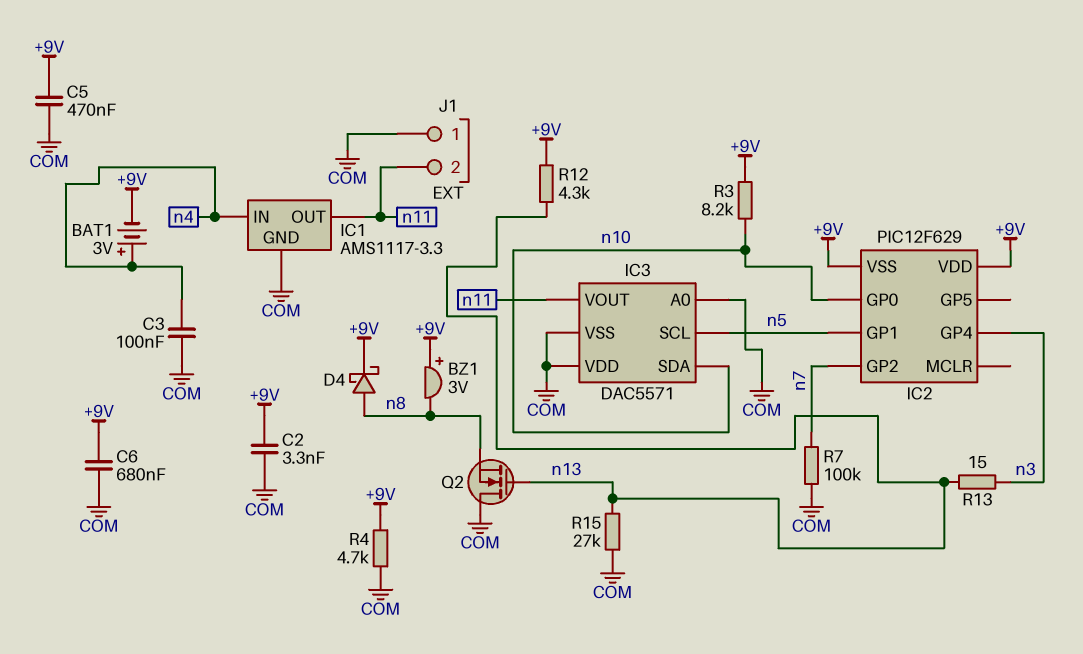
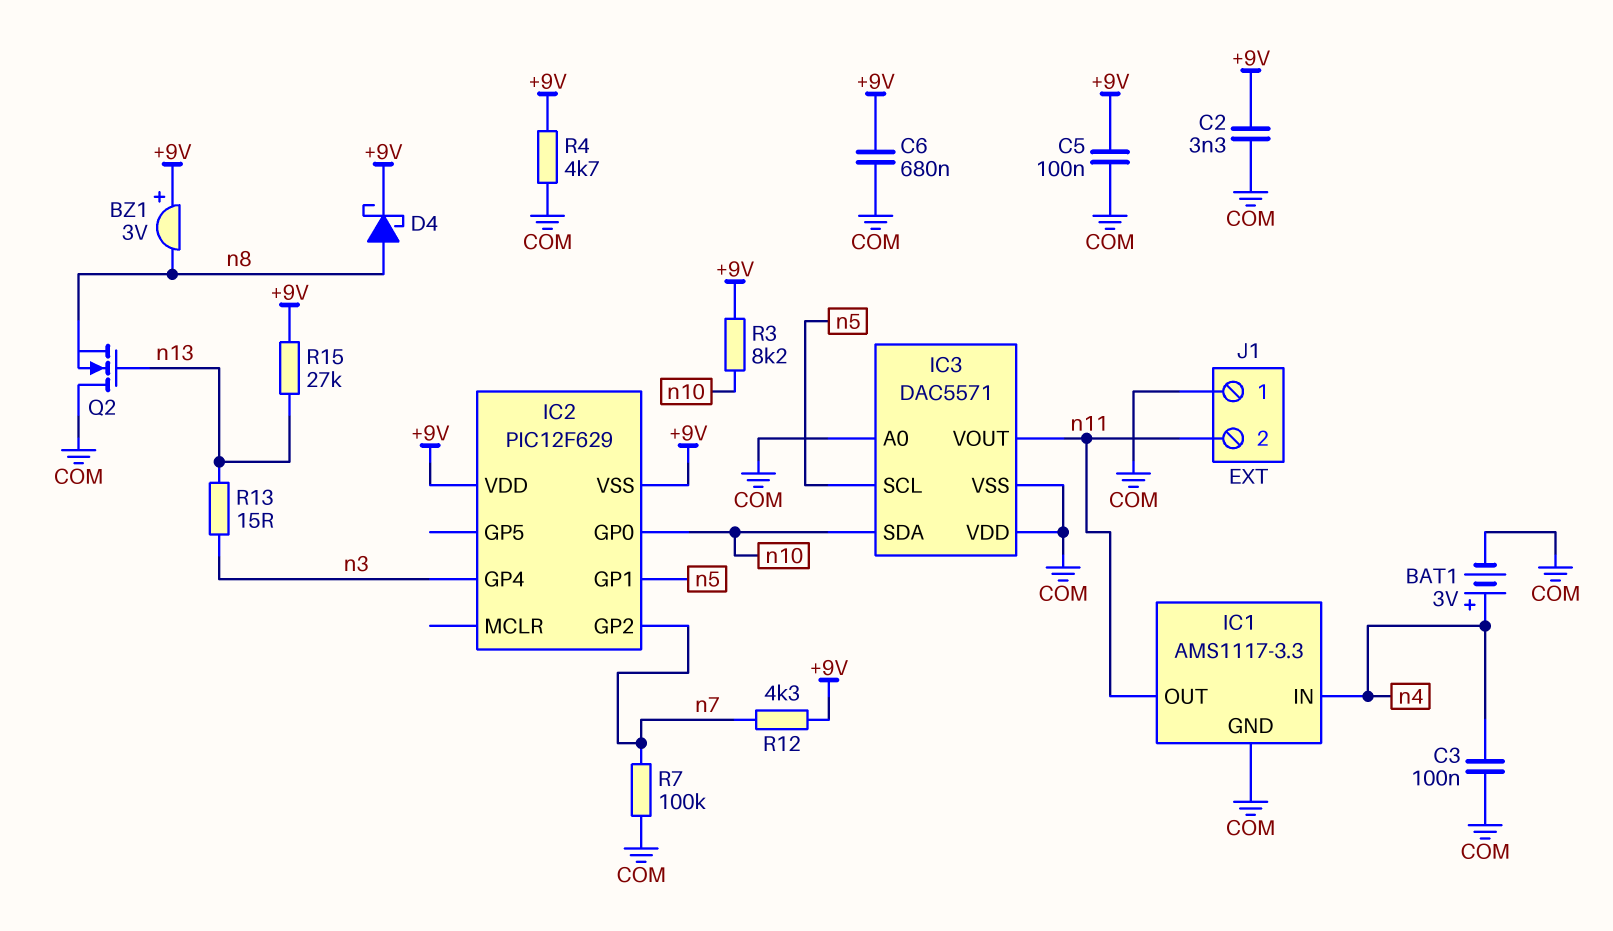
BAT1: 3V (plus n4, minus +9V) -> 3V (plus n4, minus COM)
C5: 470nF (+9V, COM) -> 100nF (+9V, COM)
R12: 4.3k (+9V, n13) -> 4.3k (+9V, n7)
R15: 27k (COM, n13) -> 27k (+9V, n13)

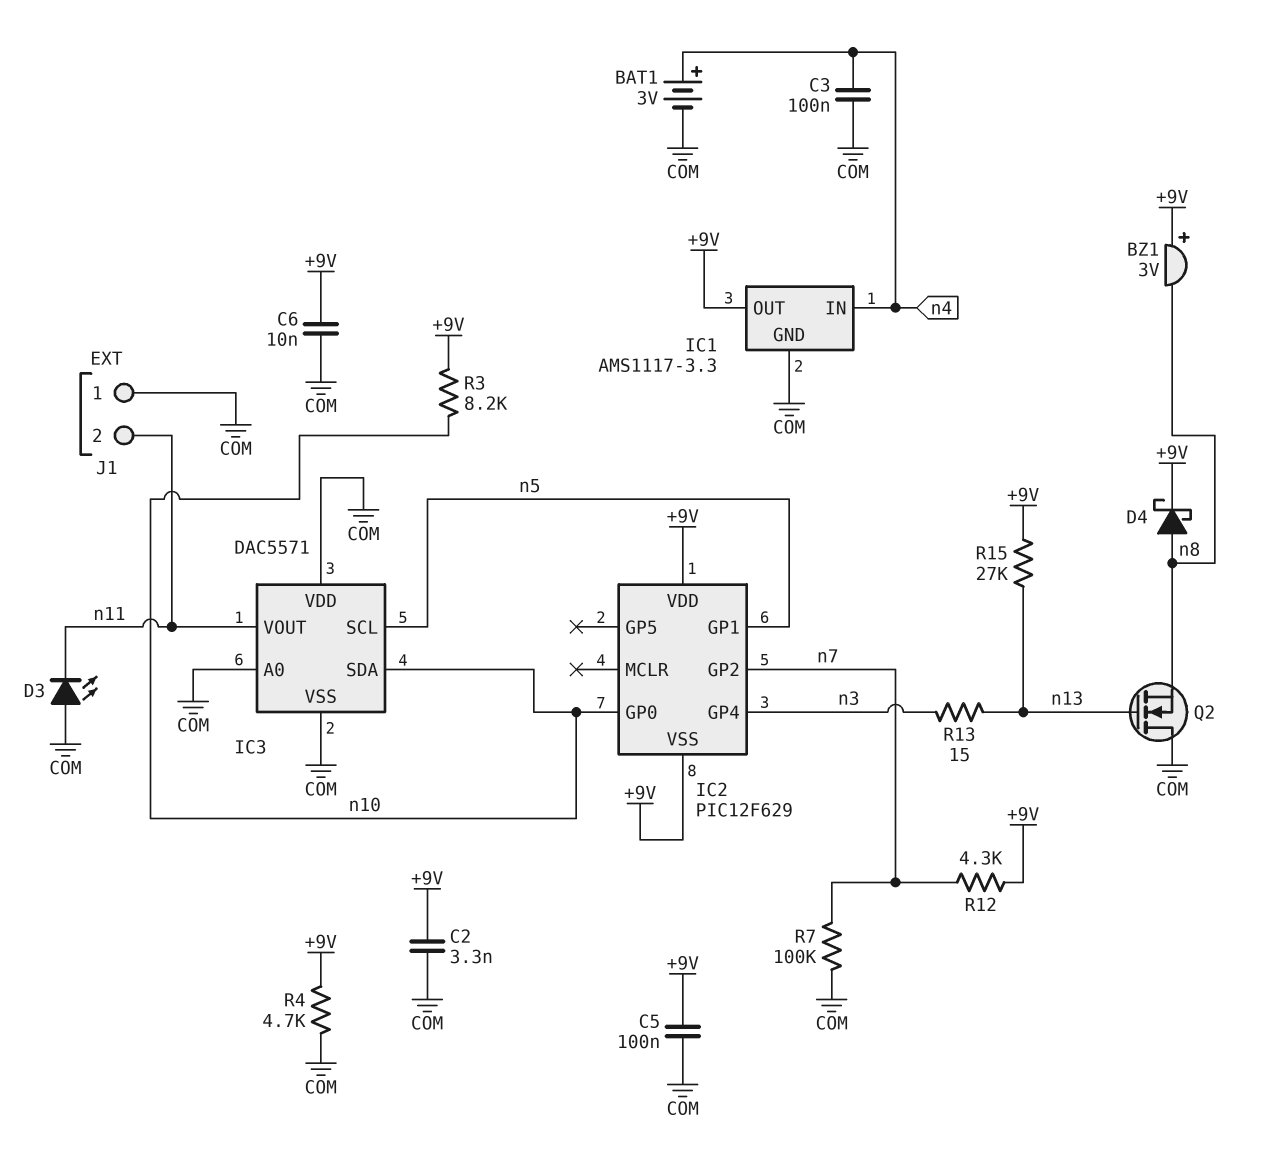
C6: 680nF (+9V, COM) -> 10nF (+9V, COM)
D3: none -> LED (A COM, K n11)
IC1 pin OUT: n11 -> +9V

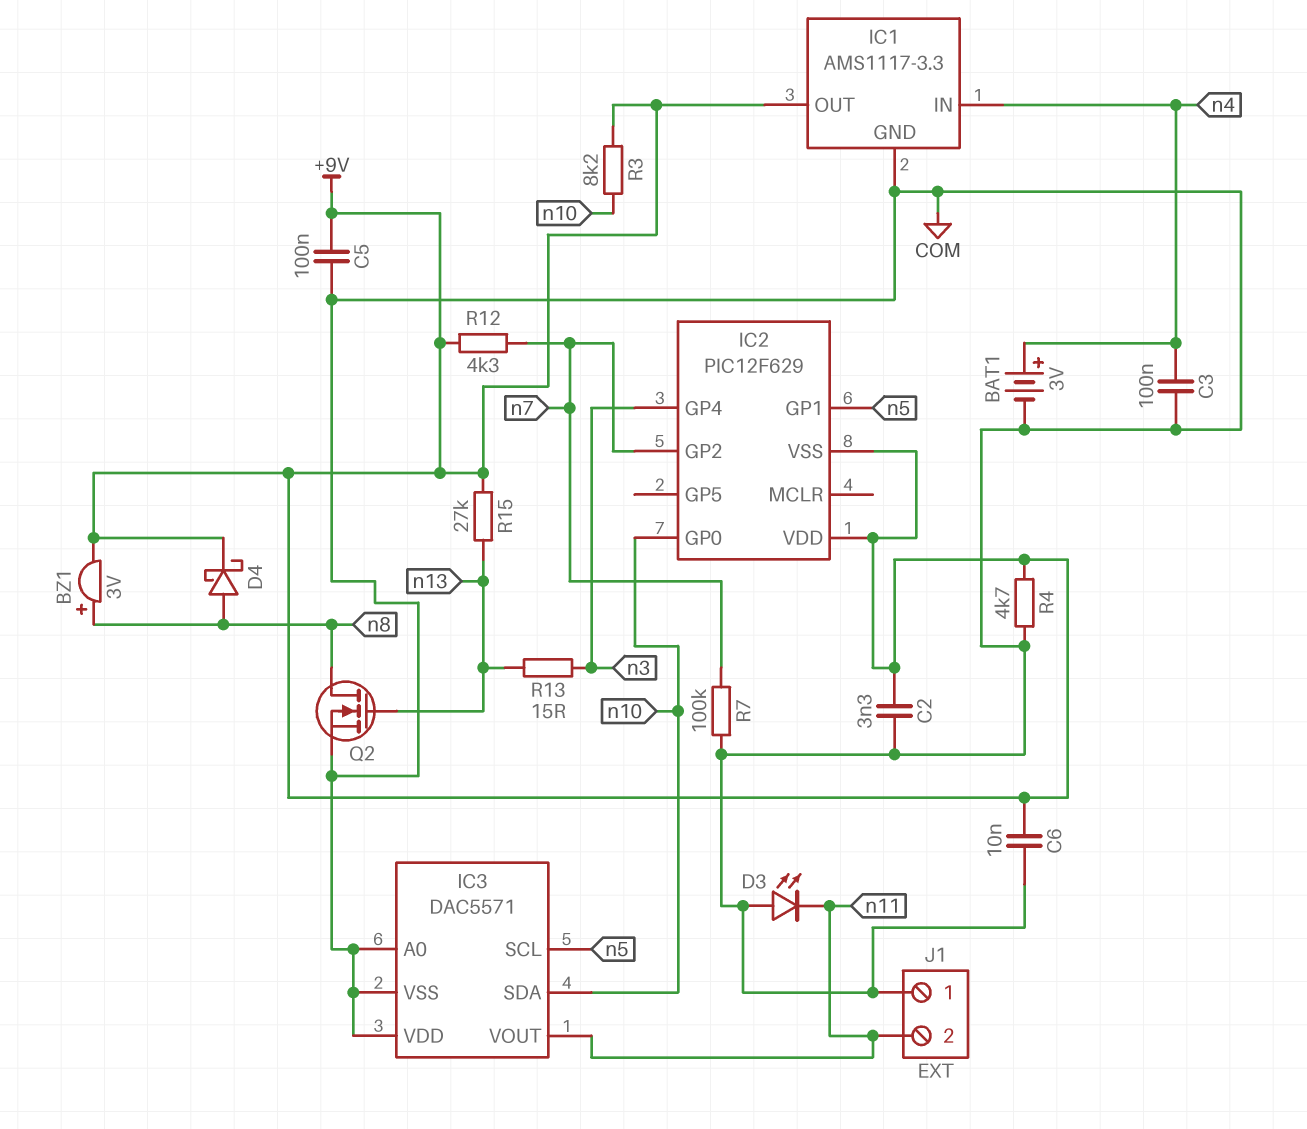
BZ1: buzzer 3V (plus +9V, minus n8) -> buzzer 3V (plus n8, minus +9V)
Q2: NMOS (G n13, D COM, S n8) -> NMOS (G n13, D n8, S COM)

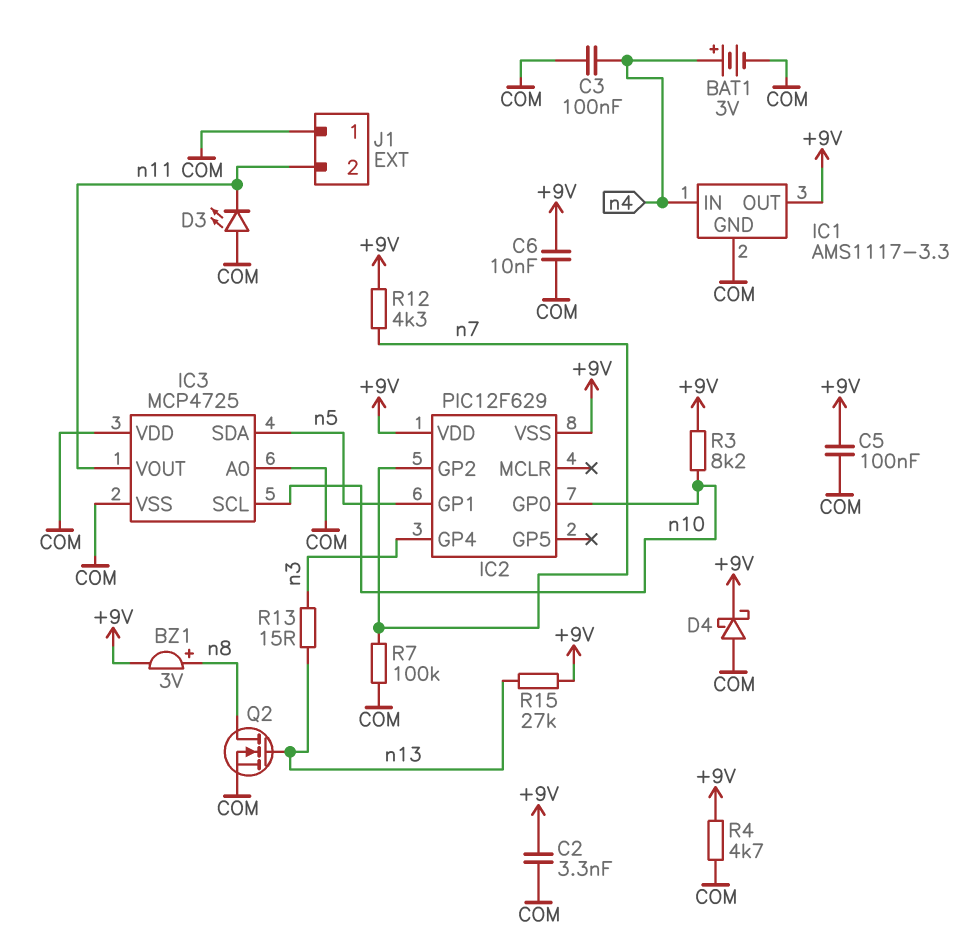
D4: schottky (A n8, K +9V) -> schottky (A COM, K +9V)
IC3: DAC5571 -> MCP4725
IC3 pin SCL: n5 -> n10
IC3 pin SDA: n10 -> n5

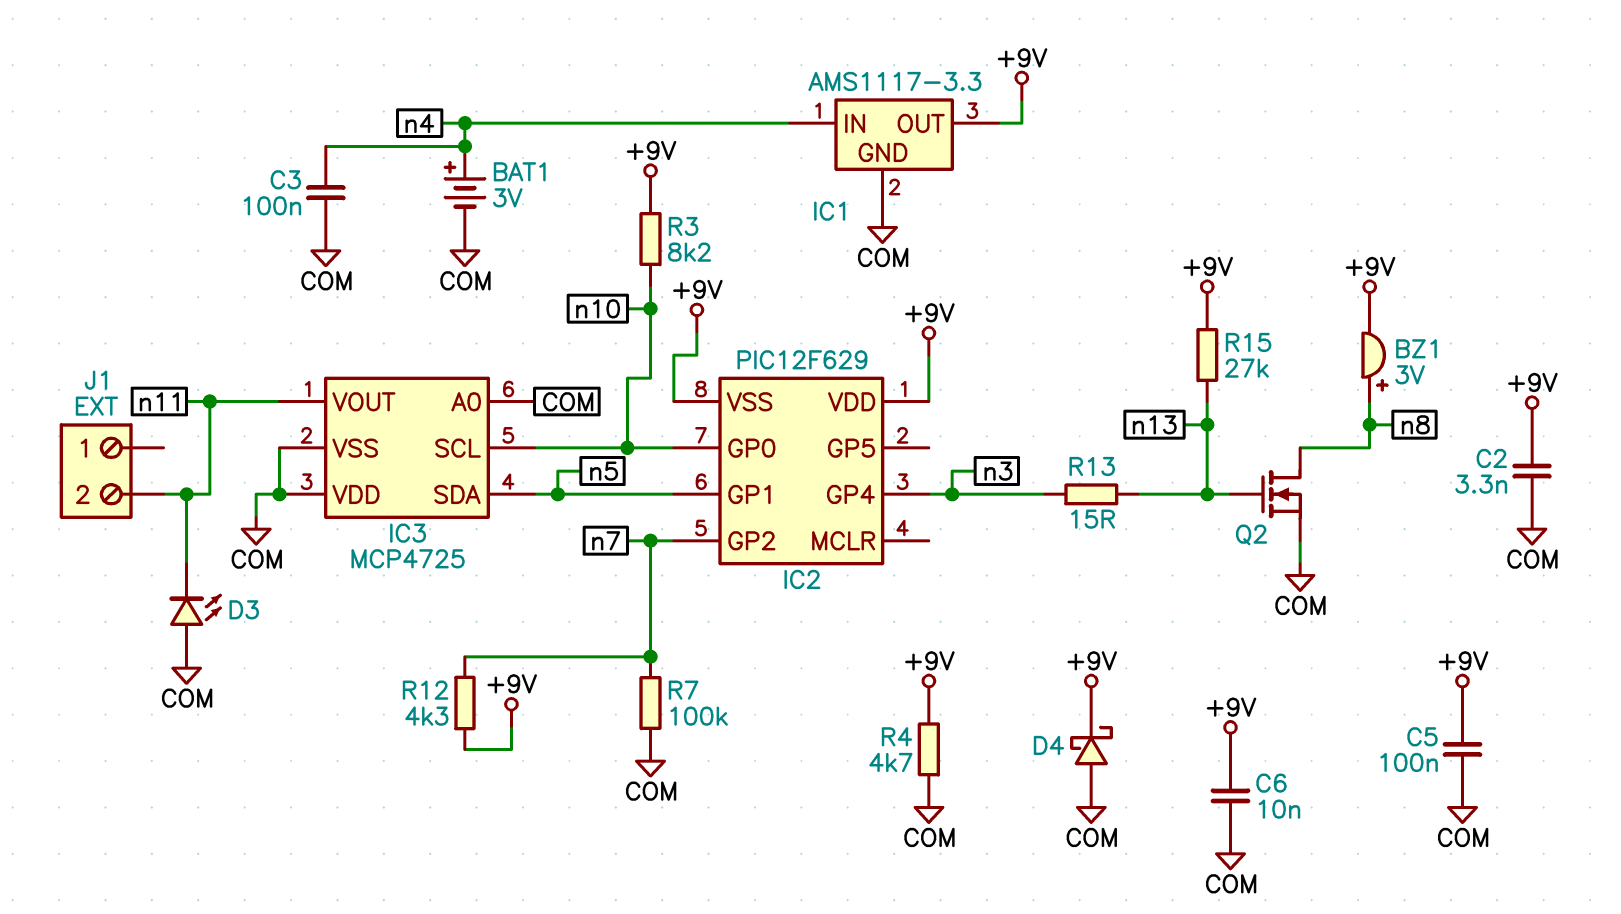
J1 pin 1: COM -> none

